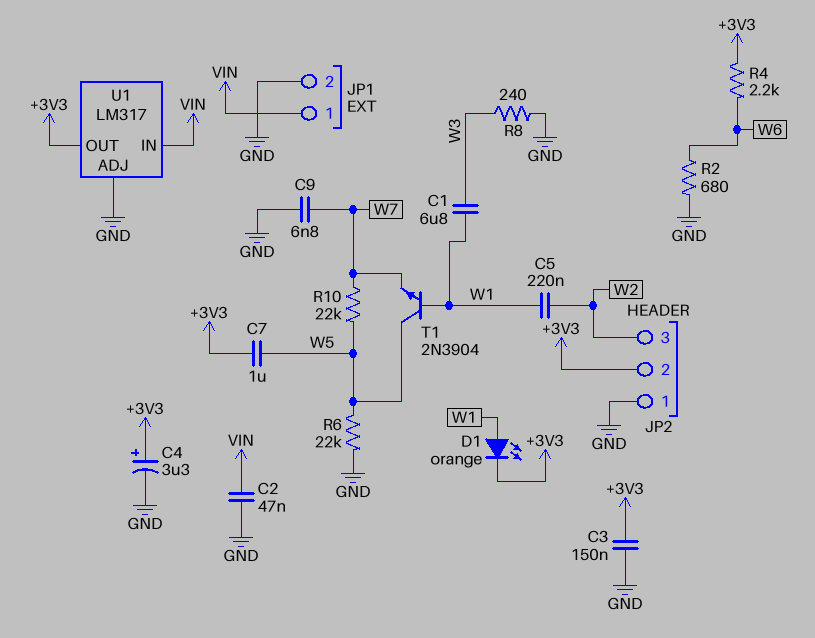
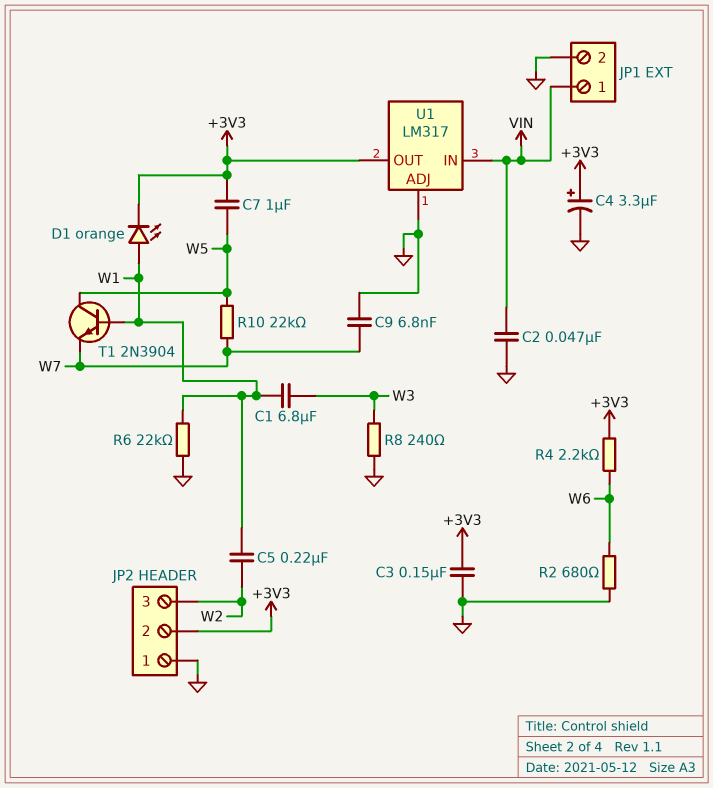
R6: 22k (GND, W5) -> 22k (GND, W1)

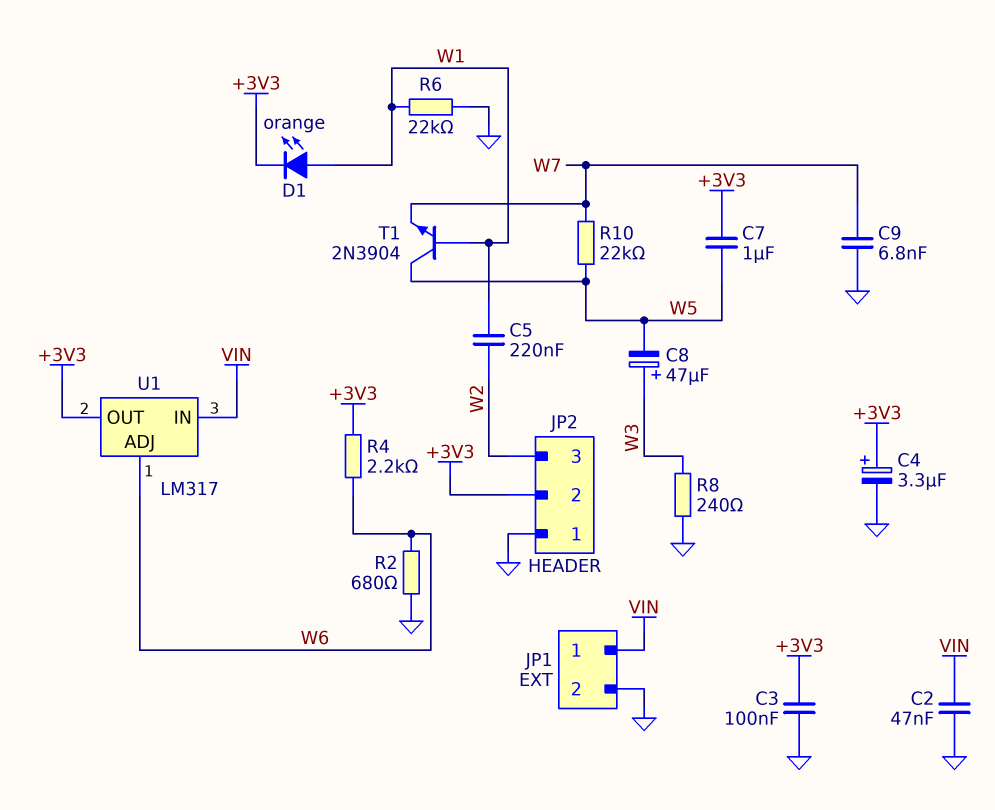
C1: 6.8uF (W1, W3) -> none
C3: 150nF (+3V3, GND) -> 100nF (+3V3, GND)
C8: none -> 47uF (plus W3, minus W5)
U1 pin ADJ: GND -> W6

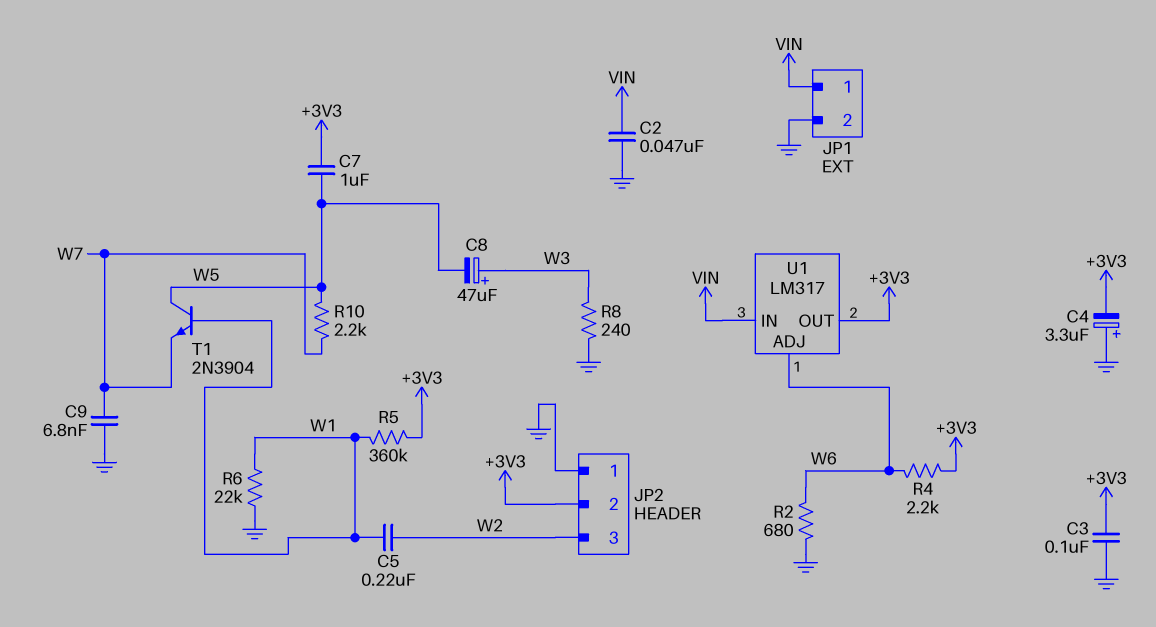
C4: 3.3uF (plus +3V3, minus GND) -> 3.3uF (plus GND, minus +3V3)
D1: LED orange (A W1, K +3V3) -> none
R5: none -> 360k (+3V3, W1)
R10: 22k (W5, W7) -> 2.2k (W5, W7)

